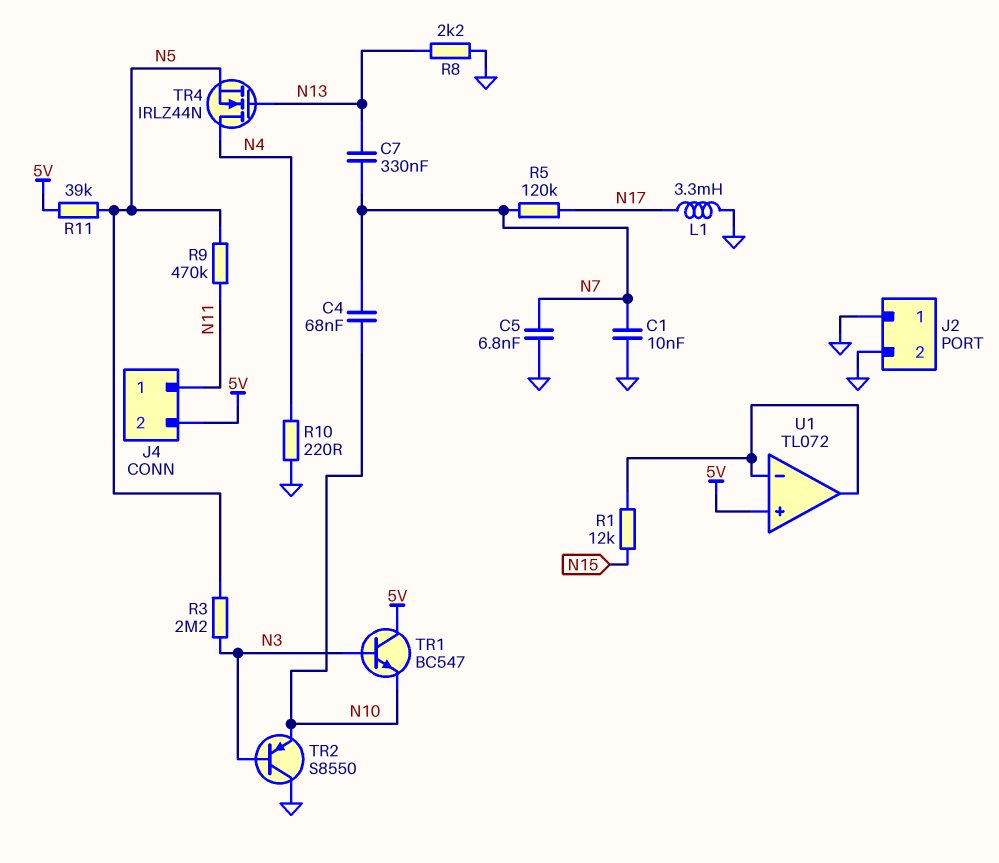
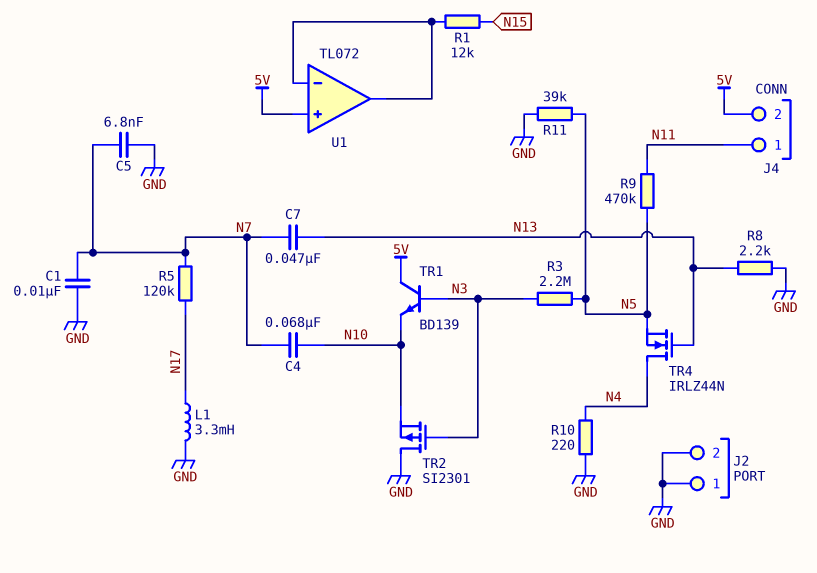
C7: 330nF (N7, N13) -> 47nF (N7, N13)
R11: 39k (5V, N5) -> 39k (GND, N5)
TR1: NPN BC547 (B N3, C 5V, E N10) -> NPN BD139 (B N3, C 5V, E N10)
TR2: PNP S8550 (B N3, C GND, E N10) -> PMOS SI2301 (G N3, D GND, S N10)

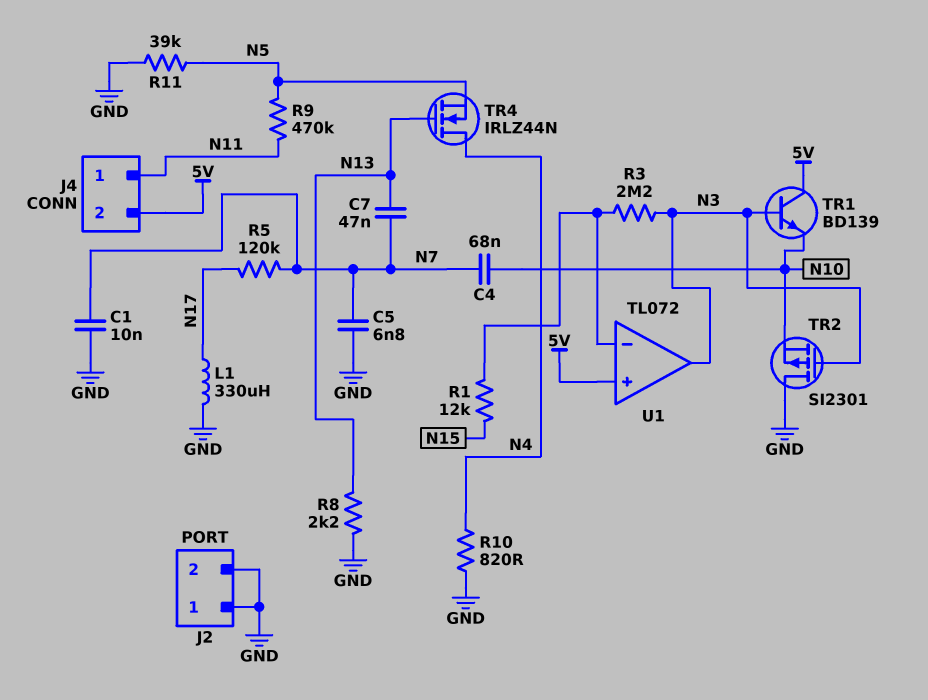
L1: 3.3mH (GND, N17) -> 330uH (GND, N17)
R3: 2.2M (N3, N5) -> 2.2M (N3, U1/in-)
R10: 220 (GND, N4) -> 820 (GND, N4)
U1 pin out: U1/in- -> N3

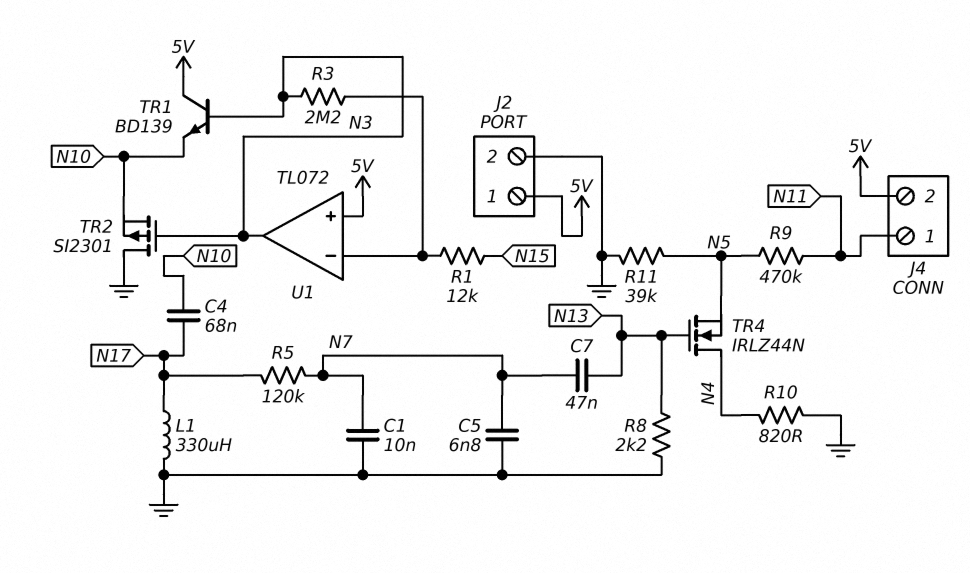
C4: 68nF (N7, N10) -> 68nF (N10, N17)
J2 pin 1: GND -> 5V

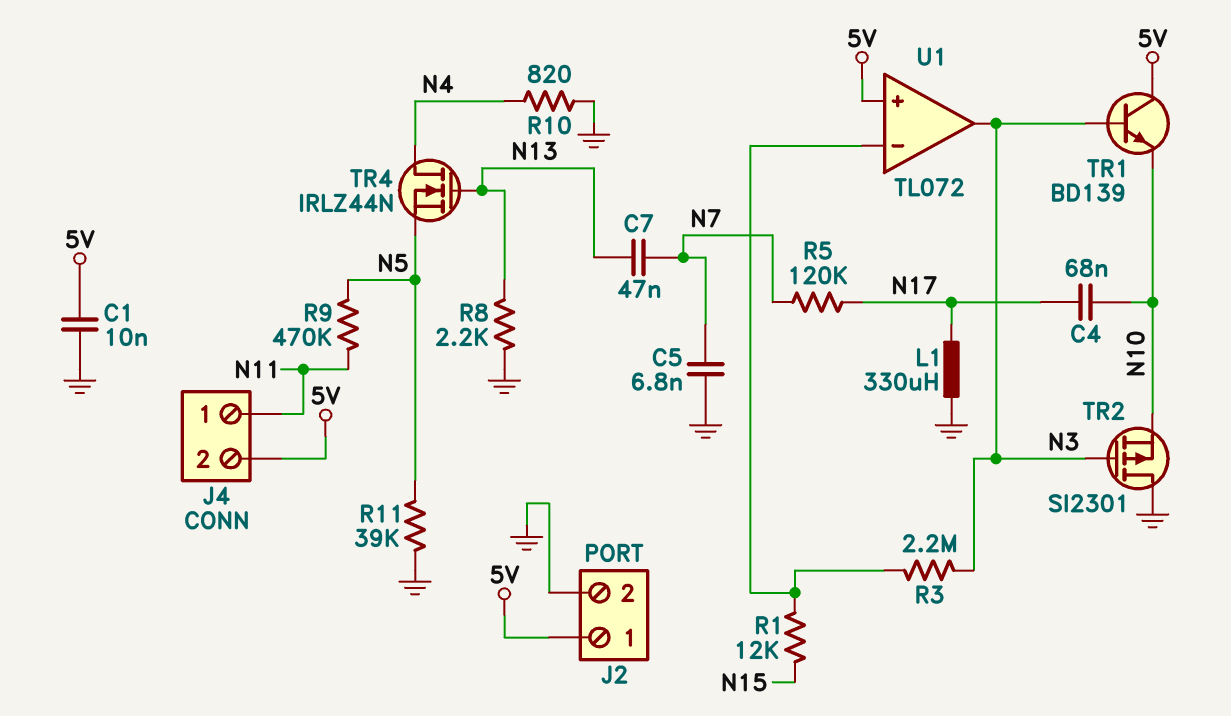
C1: 10nF (GND, N7) -> 10nF (5V, GND)

